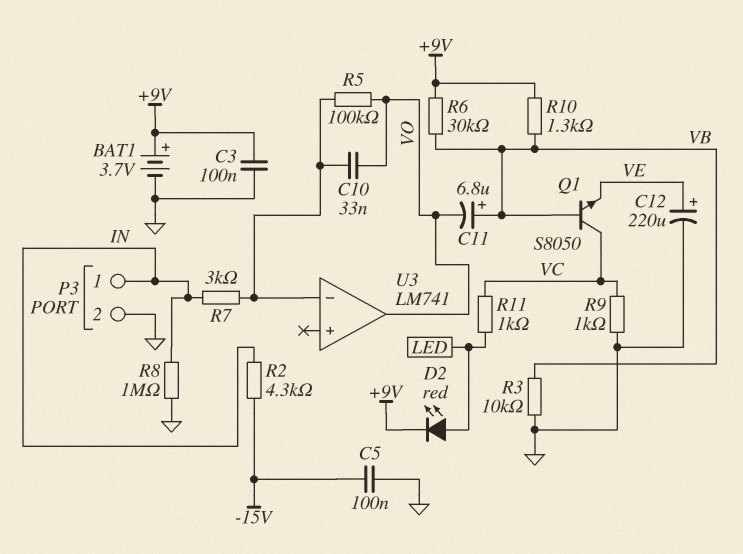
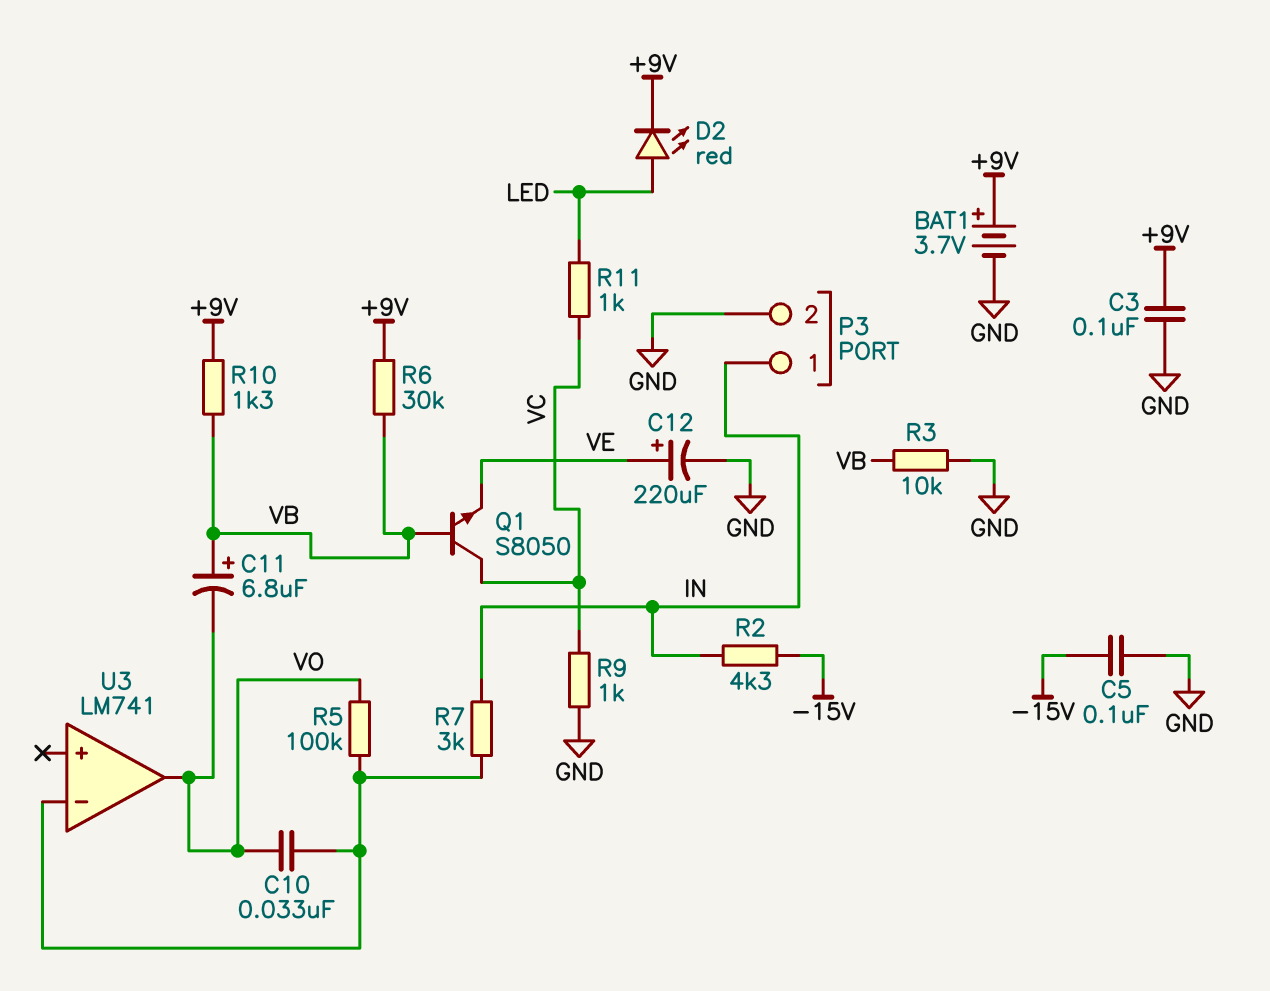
R8: 1M (GND, IN) -> none

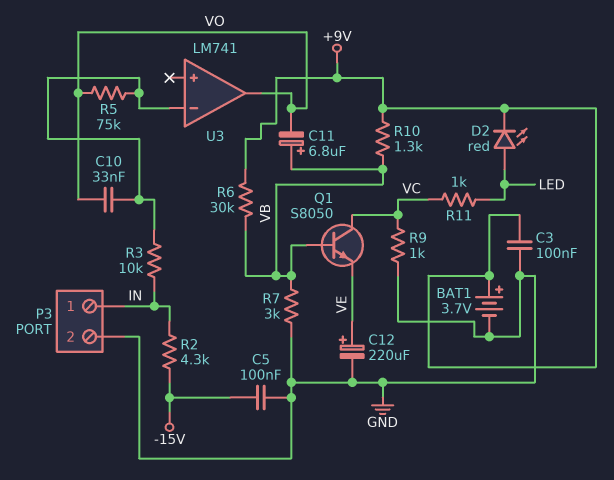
R3: 10k (GND, VB) -> 10k (IN, U3/in-)
R5: 100k (U3/in-, VO) -> 75k (U3/in-, VO)
R7: 3k (IN, U3/in-) -> 3k (GND, VB)

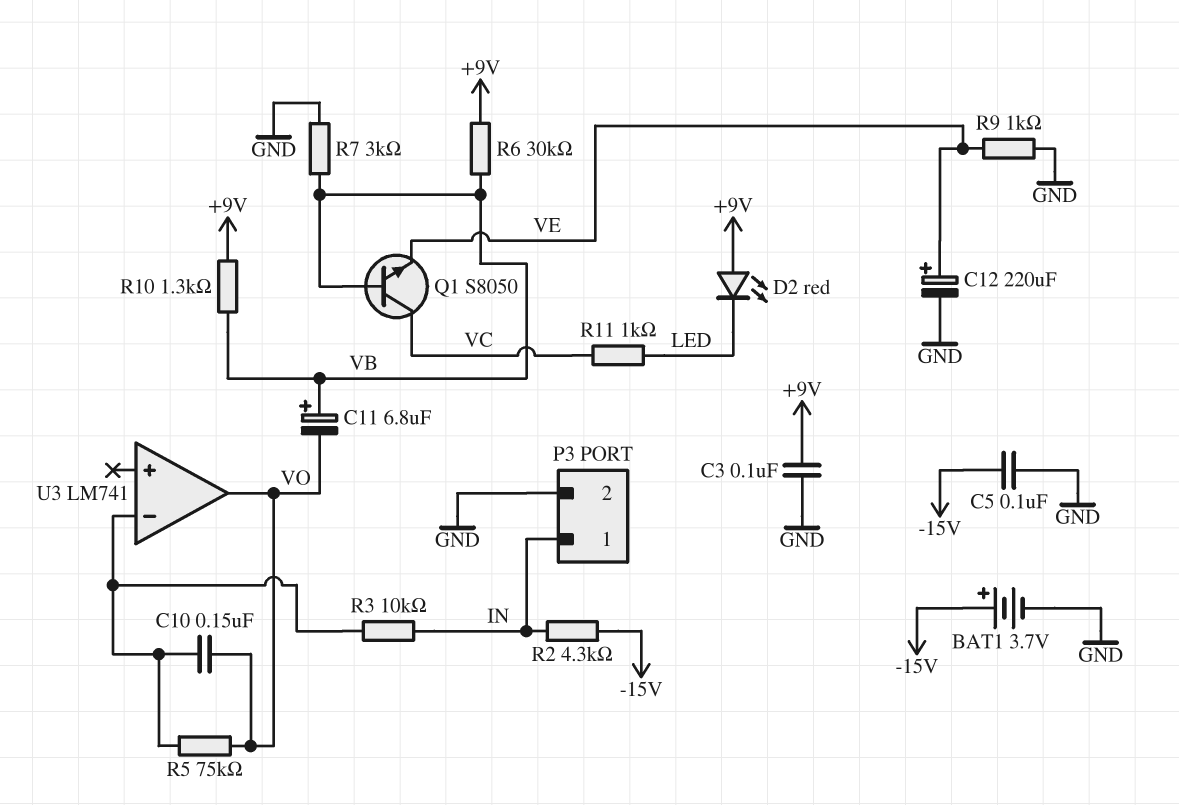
BAT1: 3.7V (plus +9V, minus GND) -> 3.7V (plus -15V, minus GND)
C10: 33nF (U3/in-, VO) -> 150nF (U3/in-, VO)
D2: LED red (A LED, K +9V) -> LED red (A +9V, K LED)
R9: 1k (GND, VC) -> 1k (GND, VE)

